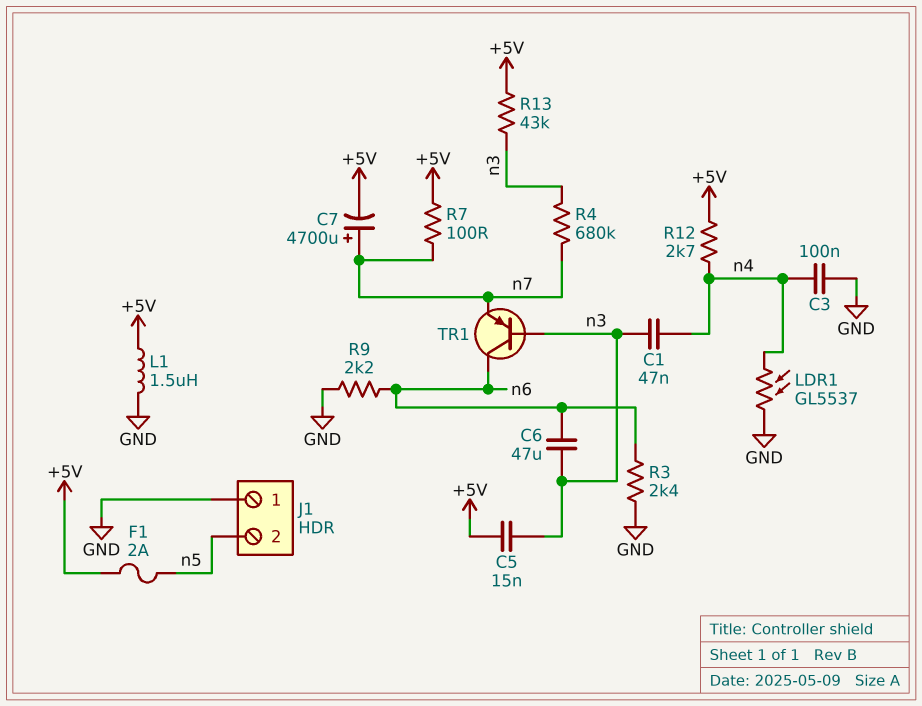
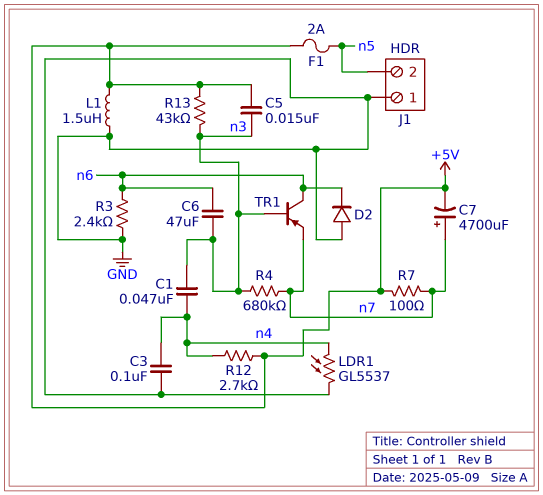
D2: none -> diode (A GND, K n6)
R9: 2.2k (GND, n6) -> none

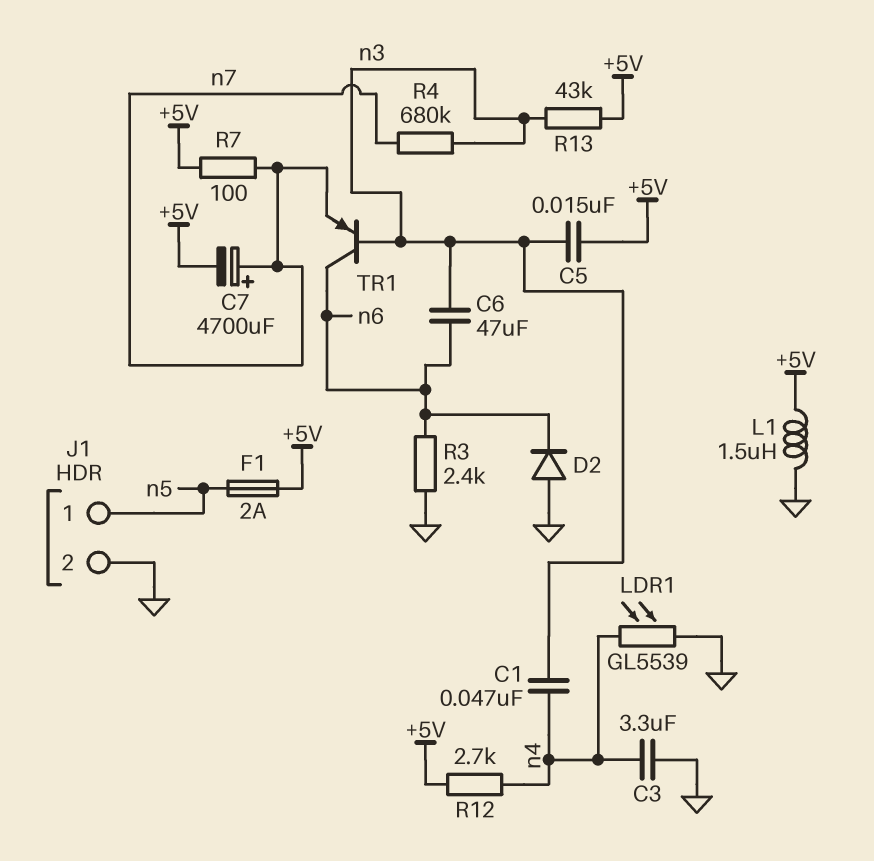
C3: 100nF (GND, n4) -> 3.3uF (GND, n4)
J1 pin 1: GND -> n5
J1 pin 2: n5 -> GND
LDR1: GL5537 (GND, n4) -> GL5539 (GND, n4)

